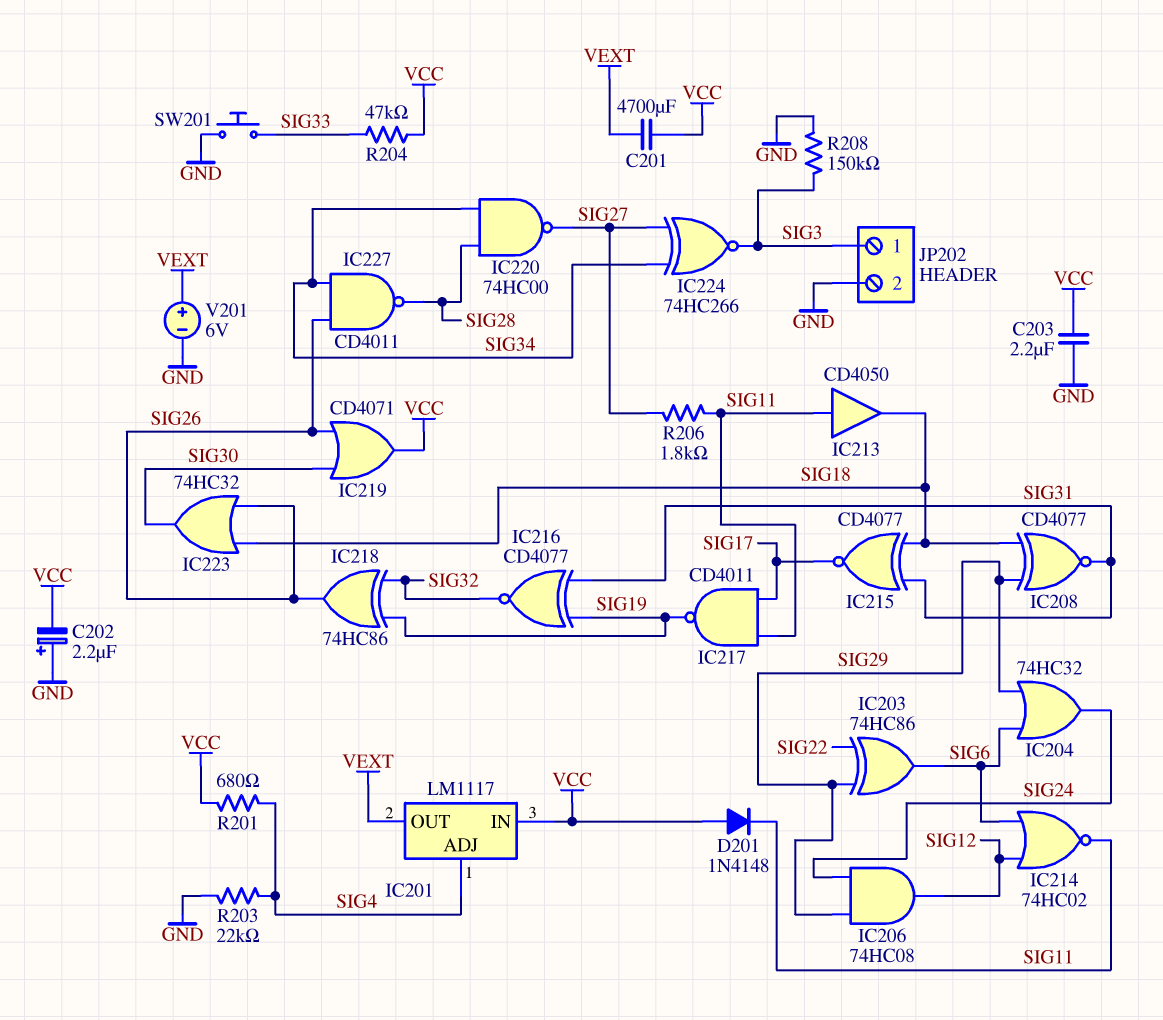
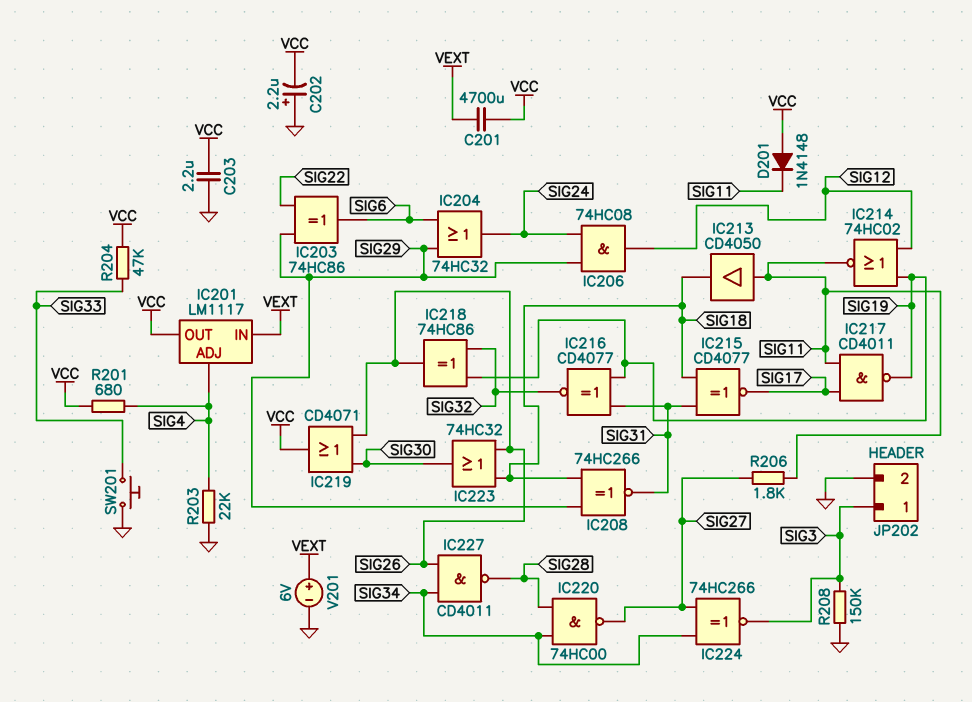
IC201 pin IN: VCC -> VEXT
IC201 pin OUT: VEXT -> VCC
IC208: XNOR CD4077 (in SIG18, in SIG29, out SIG31) -> XNOR 74HC266 (in SIG18, in SIG29, out SIG31)
IC214: NOR 74HC02 (in SIG6, in SIG12, out SIG11) -> NOR 74HC02 (in SIG12, in SIG19, out SIG11)

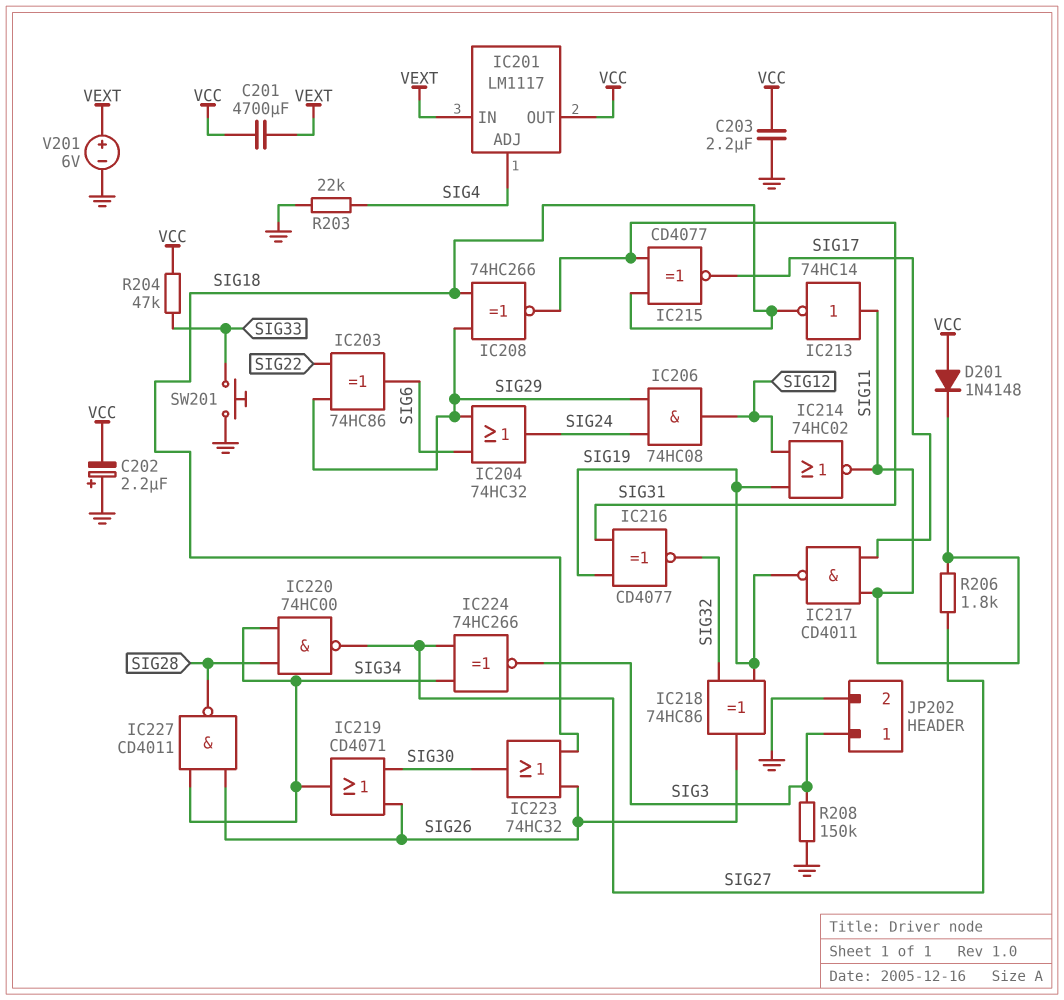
IC213: buffer CD4050 (in SIG11, out SIG18) -> NOT 74HC14 (in SIG11, out SIG18)
IC219: OR CD4071 (in SIG26, in SIG30, out VCC) -> OR CD4071 (in SIG26, in SIG30, out SIG34)
R201: 680 (SIG4, VCC) -> none

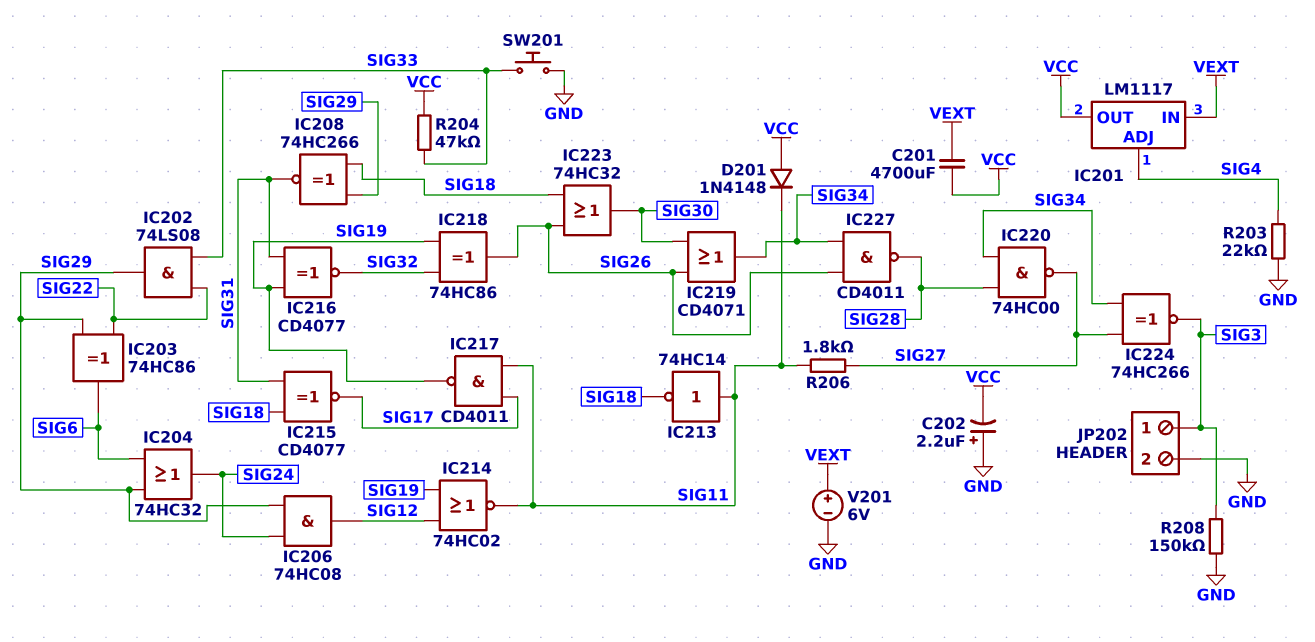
C203: 2.2uF (GND, VCC) -> none
IC202: none -> AND 74LS08 (in SIG22, in SIG33, out SIG29)

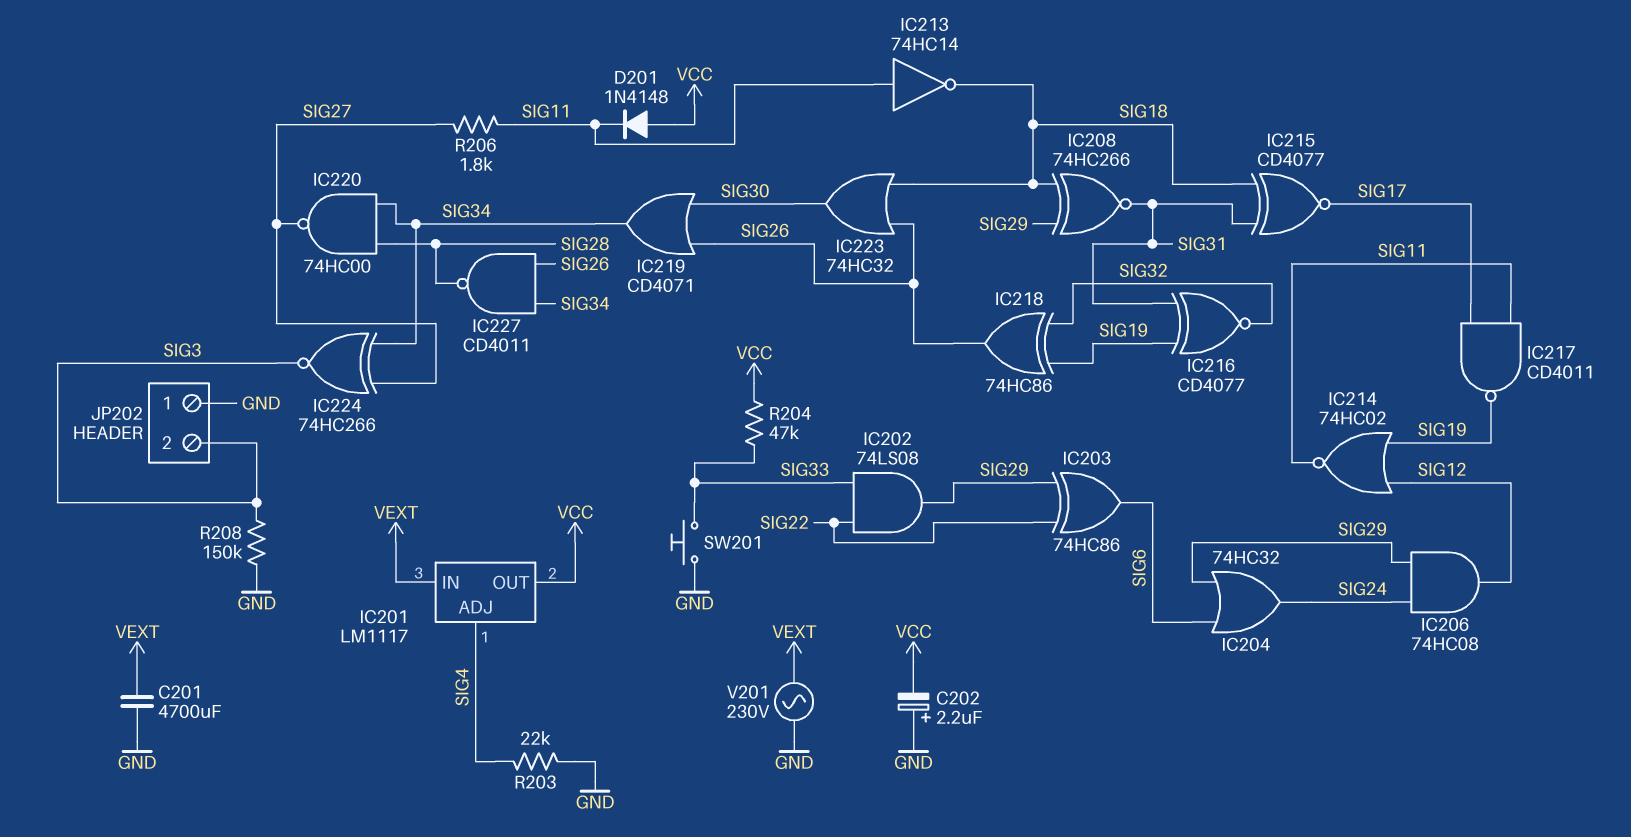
C201: 4700uF (VCC, VEXT) -> 4700uF (GND, VEXT)
JP202 pin 1: SIG3 -> GND
JP202 pin 2: GND -> SIG3
V201: 6V (plus VEXT, minus GND) -> AC 230V (GND, VEXT)

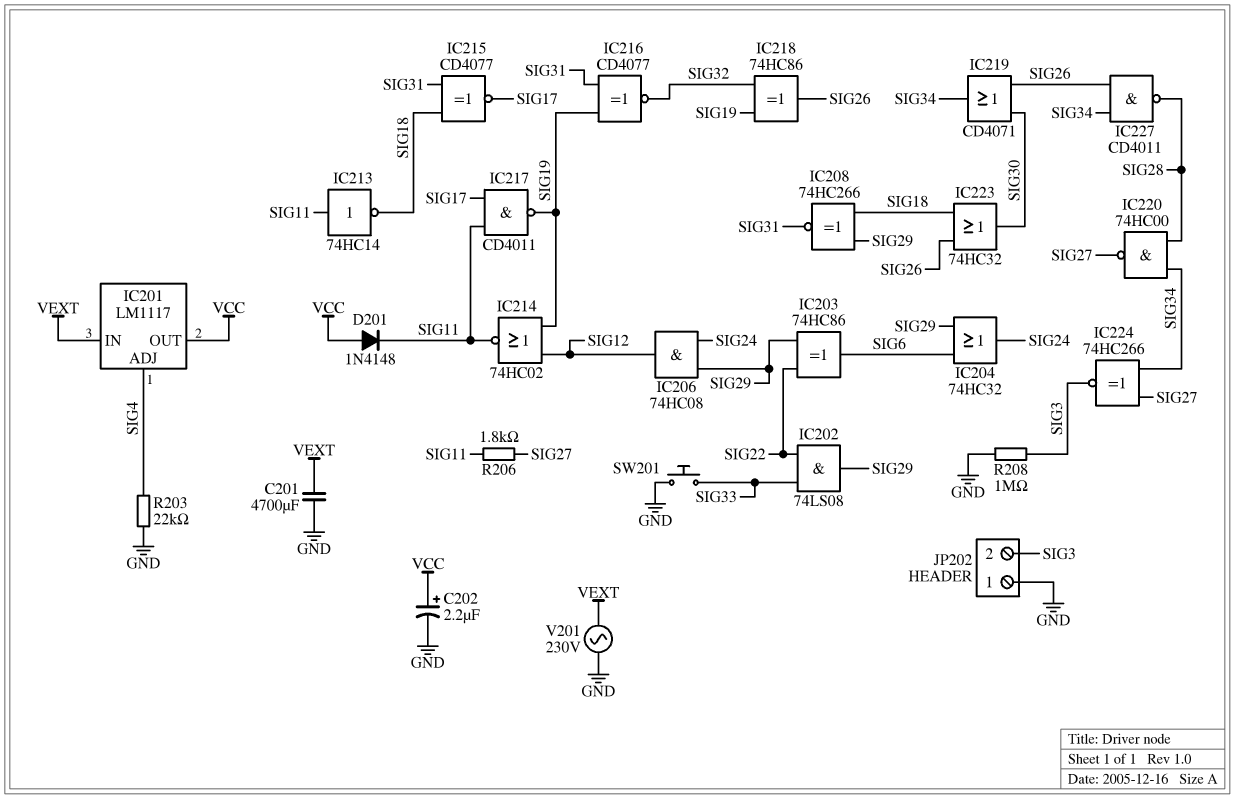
C202: 2.2uF (plus GND, minus VCC) -> 2.2uF (plus VCC, minus GND)
R204: 47k (SIG33, VCC) -> none
R208: 150k (GND, SIG3) -> 1M (GND, SIG3)

